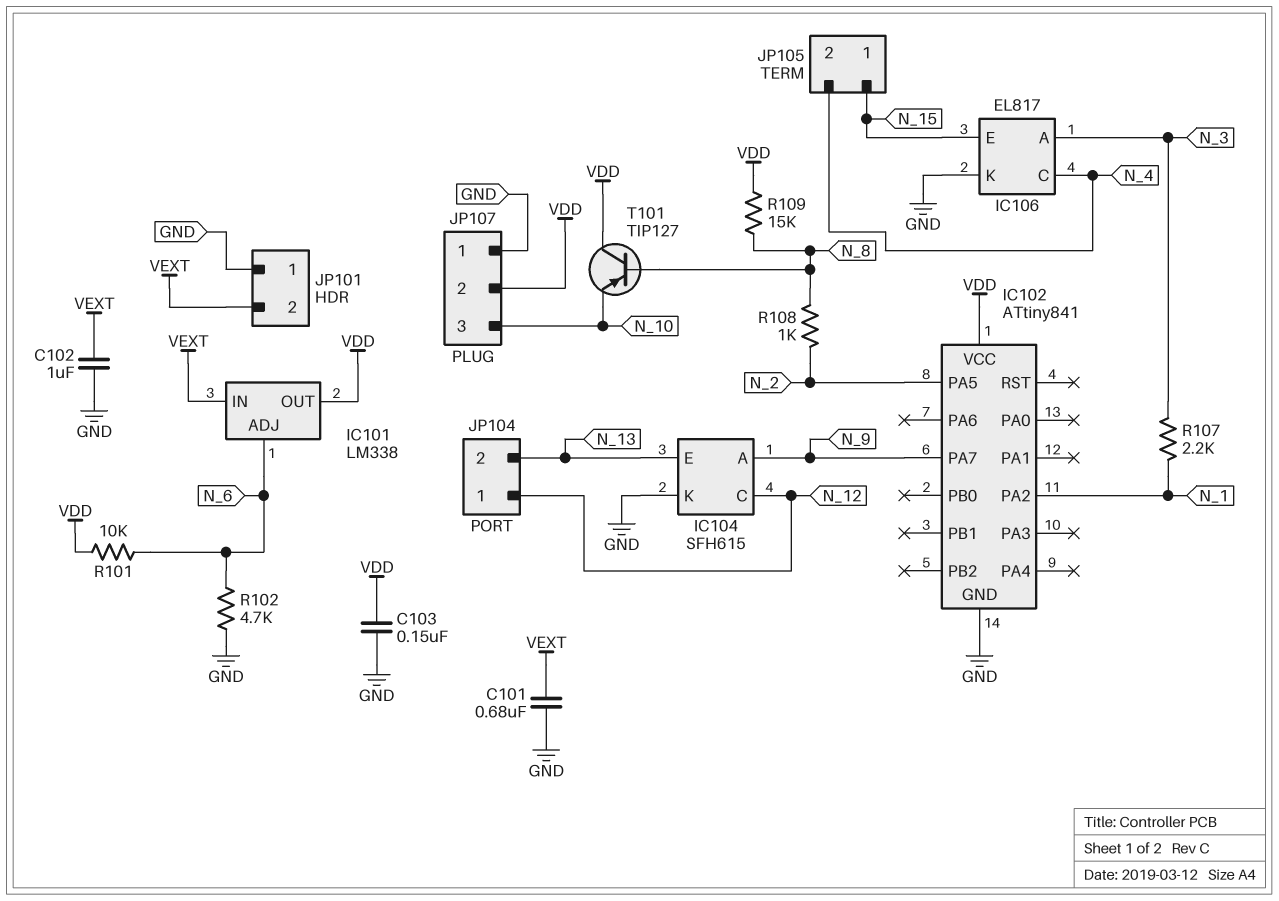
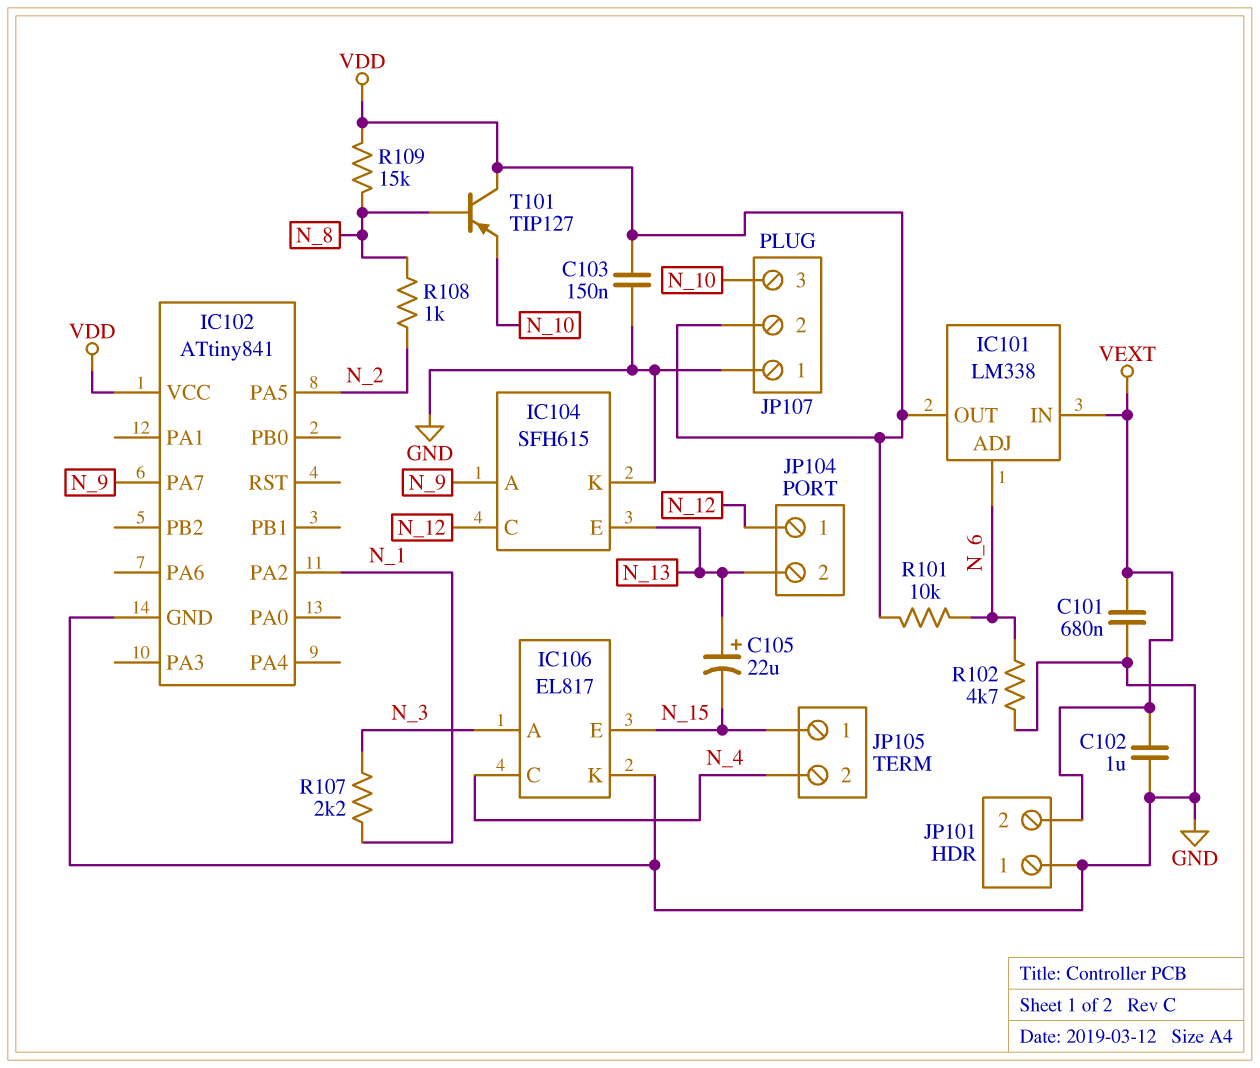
C105: none -> 22uF (plus N_13, minus N_15)

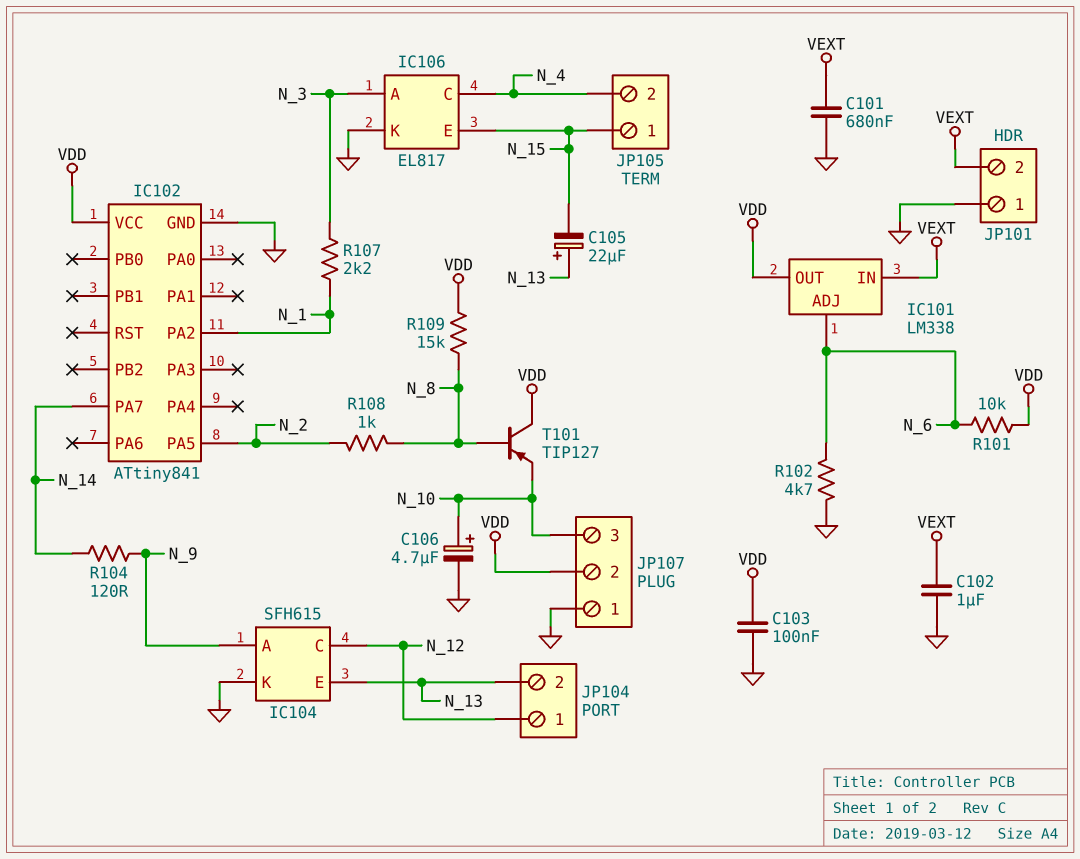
C103: 150nF (GND, VDD) -> 100nF (GND, VDD)
C106: none -> 4.7uF (plus N_10, minus GND)
IC102 pin PA7: N_9 -> N_14
R104: none -> 120 (N_9, N_14)

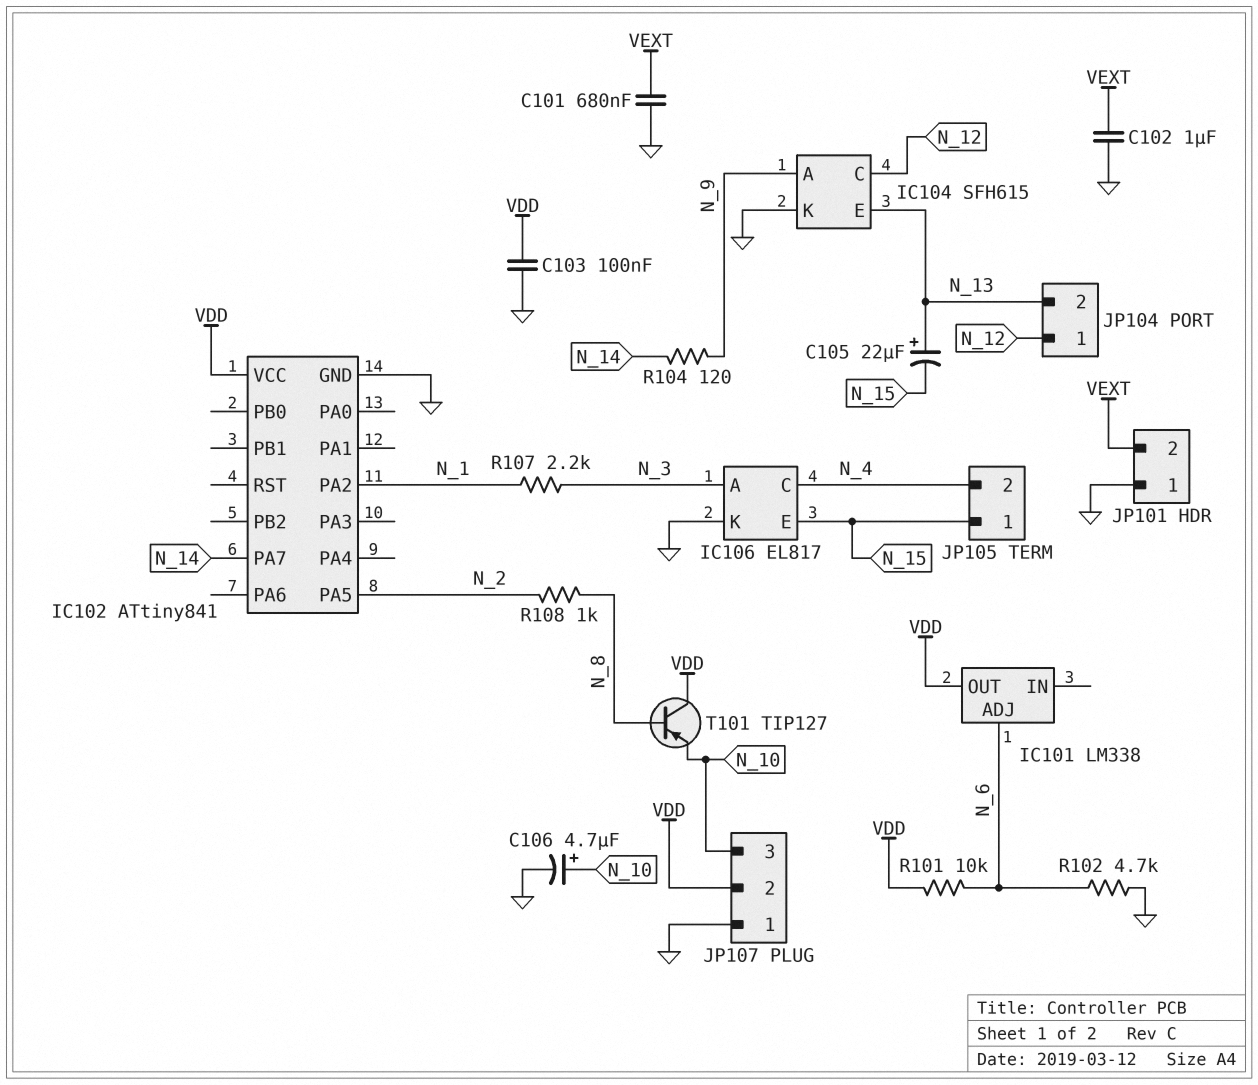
IC101 pin IN: VEXT -> none
R109: 15k (N_8, VDD) -> none

